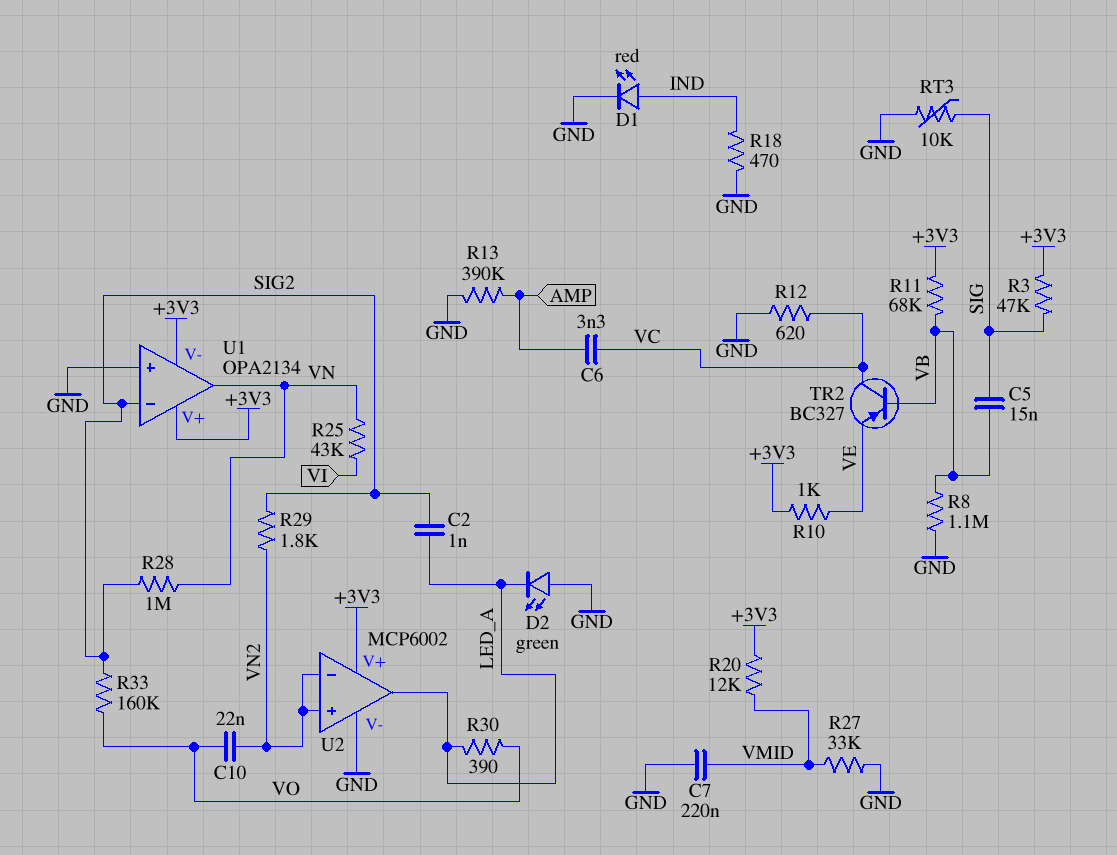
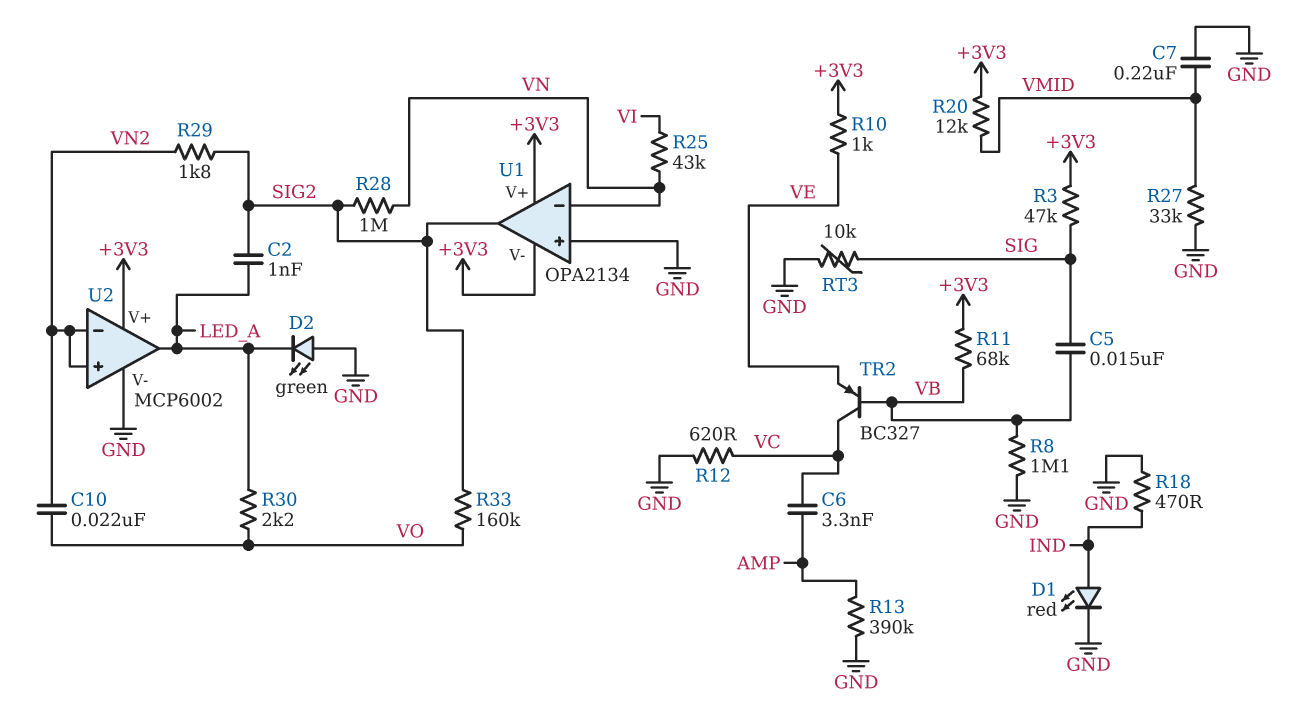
R30: 390 (LED_A, VO) -> 2.2k (LED_A, VO)
U1 pin in-: SIG2 -> VN
U1 pin out: VN -> SIG2

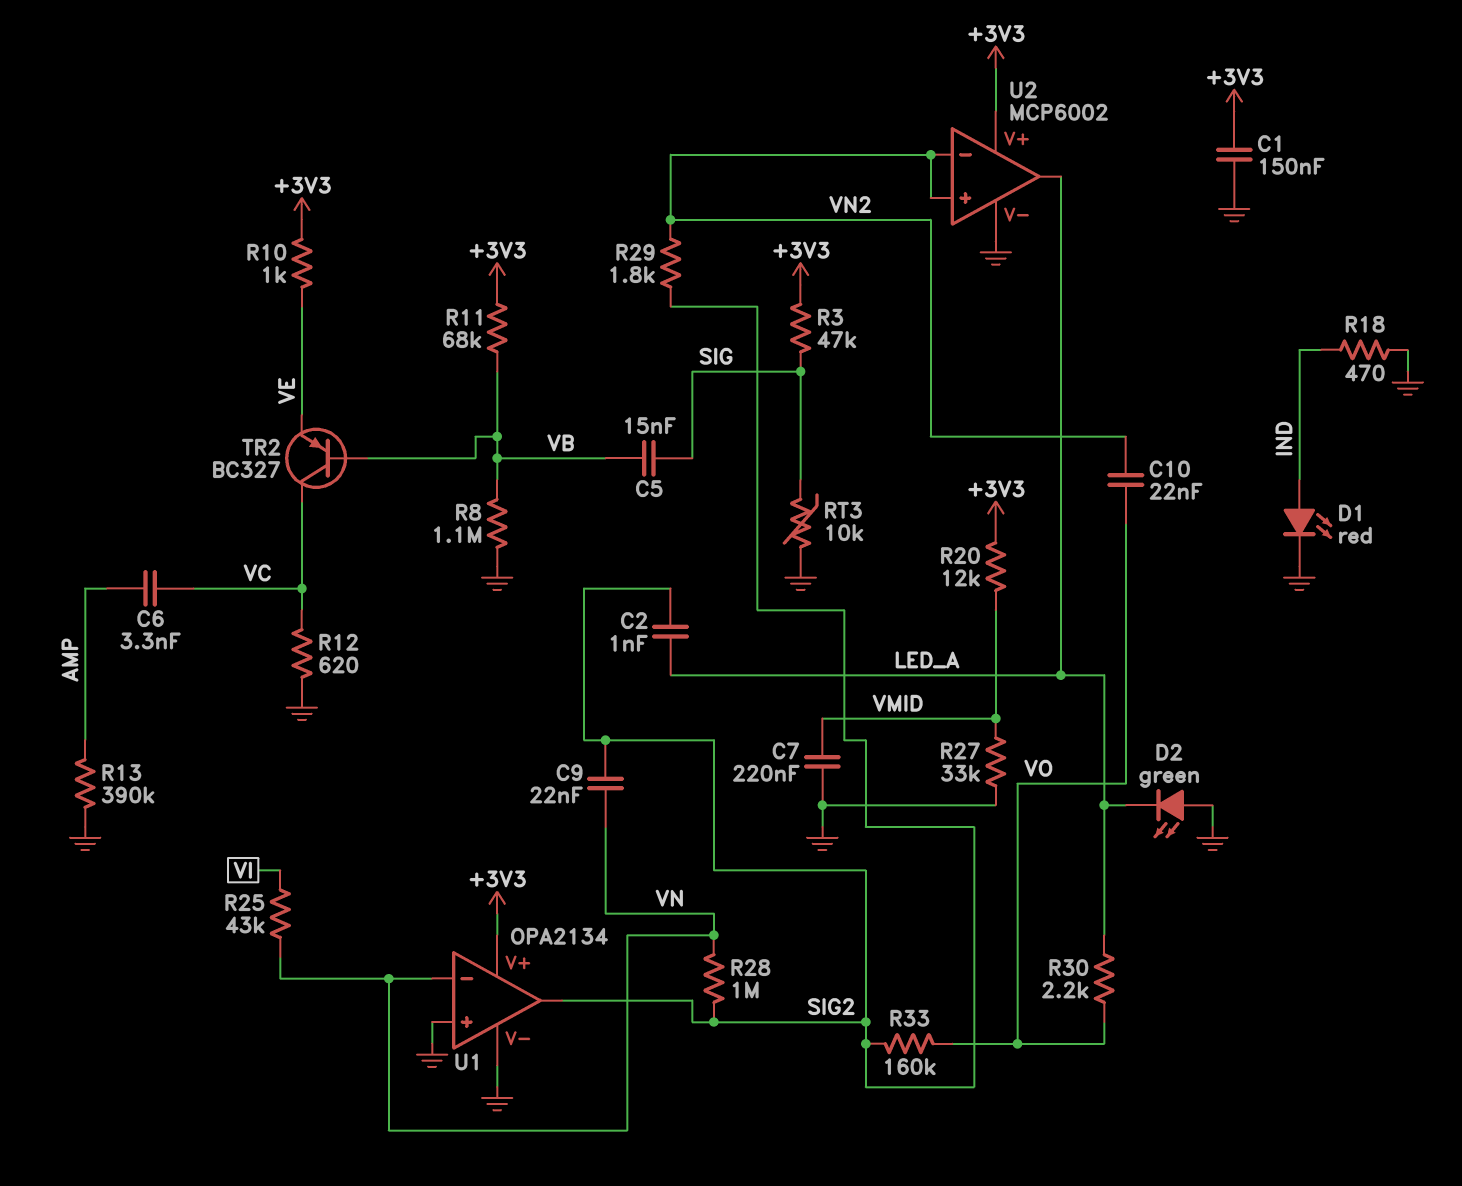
C1: none -> 150nF (+3V3, GND)
C9: none -> 22nF (SIG2, VN)
U1 pin V-: +3V3 -> GND

